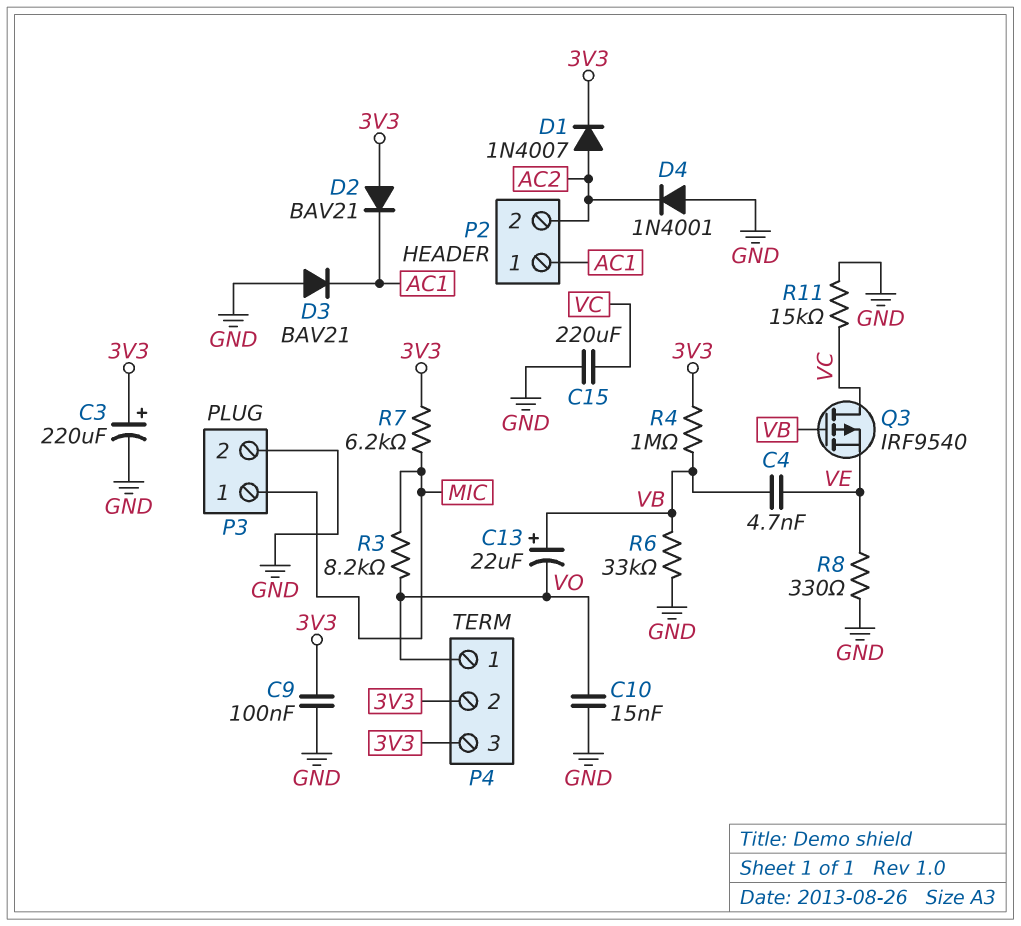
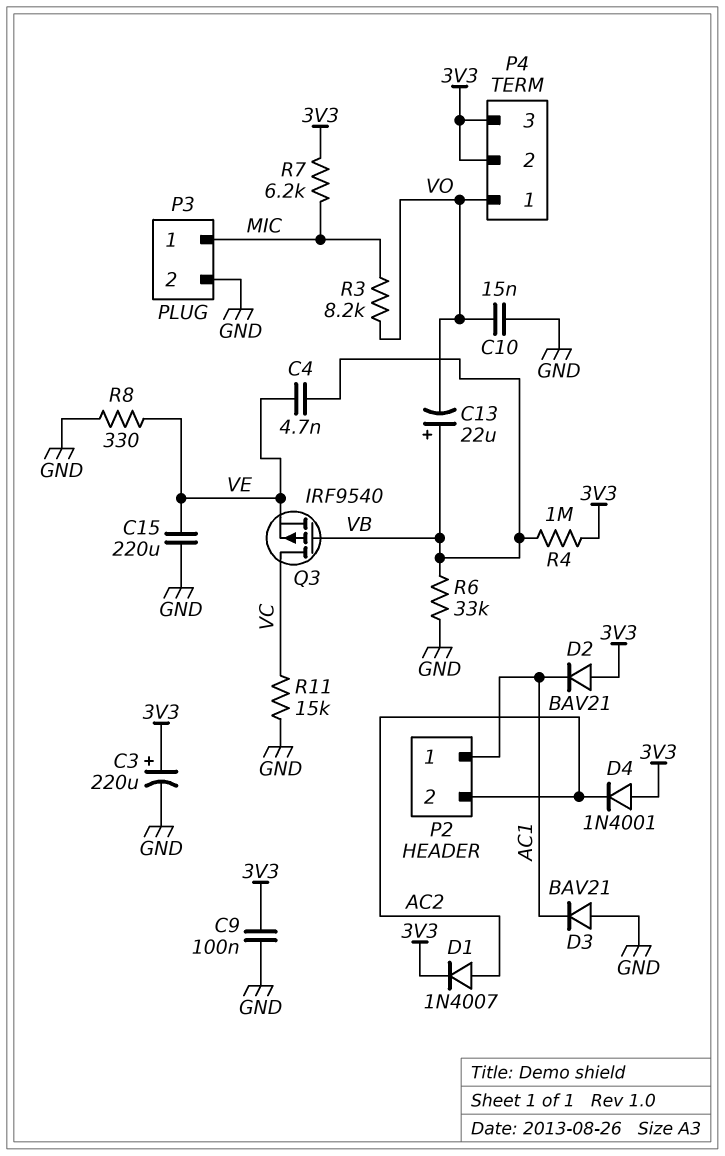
C15: 220uF (GND, VC) -> 220uF (GND, VE)
D4: diode 1N4001 (A GND, K AC2) -> diode 1N4001 (A 3V3, K AC2)

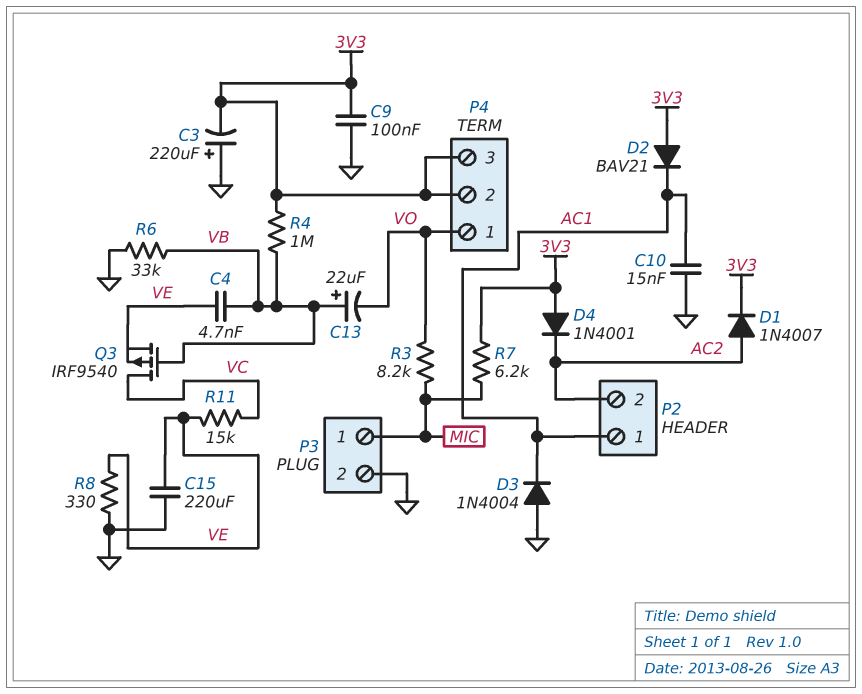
C3: 220uF (plus 3V3, minus GND) -> 220uF (plus GND, minus 3V3)
C10: 15nF (GND, VO) -> 15nF (AC1, GND)
D3: diode BAV21 (A GND, K AC1) -> diode 1N4004 (A GND, K AC1)
R11: 15k (GND, VC) -> 15k (VC, VE)

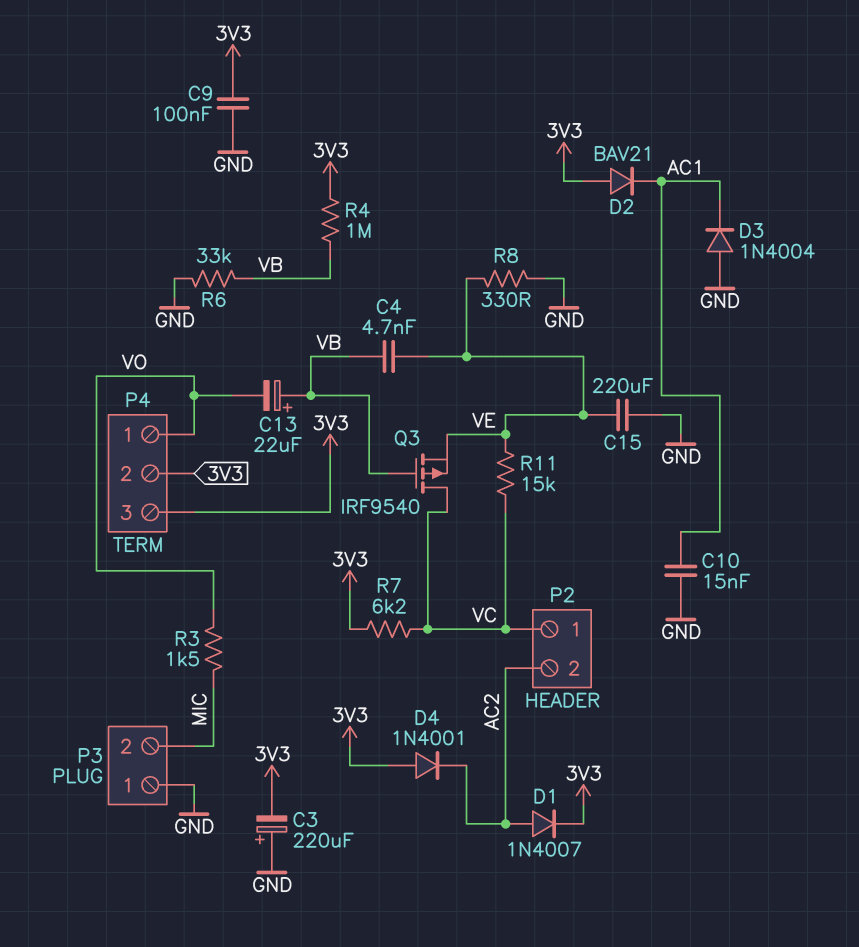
P2 pin 1: AC1 -> VC
P3 pin 1: MIC -> GND
P3 pin 2: GND -> MIC
R3: 8.2k (MIC, VO) -> 1.5k (MIC, VO)
R7: 6.2k (3V3, MIC) -> 6.2k (3V3, VC)

